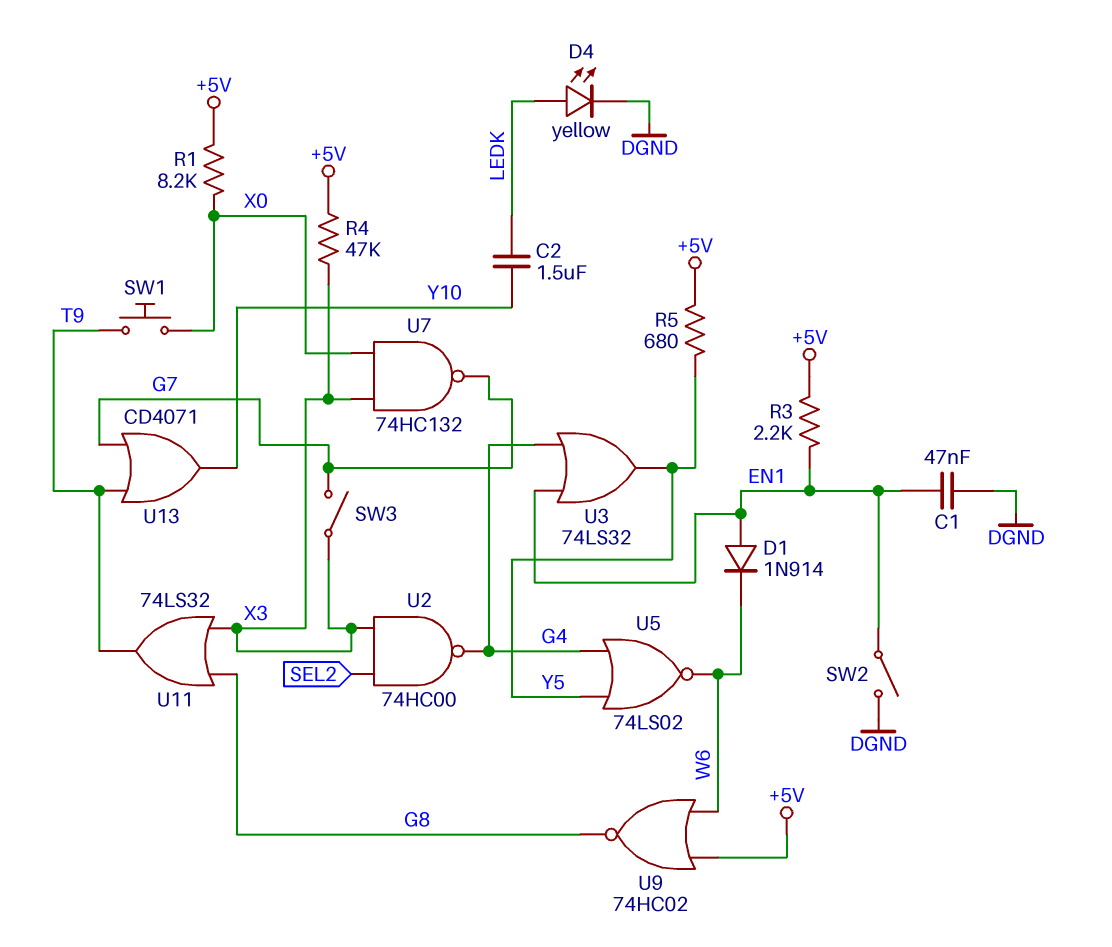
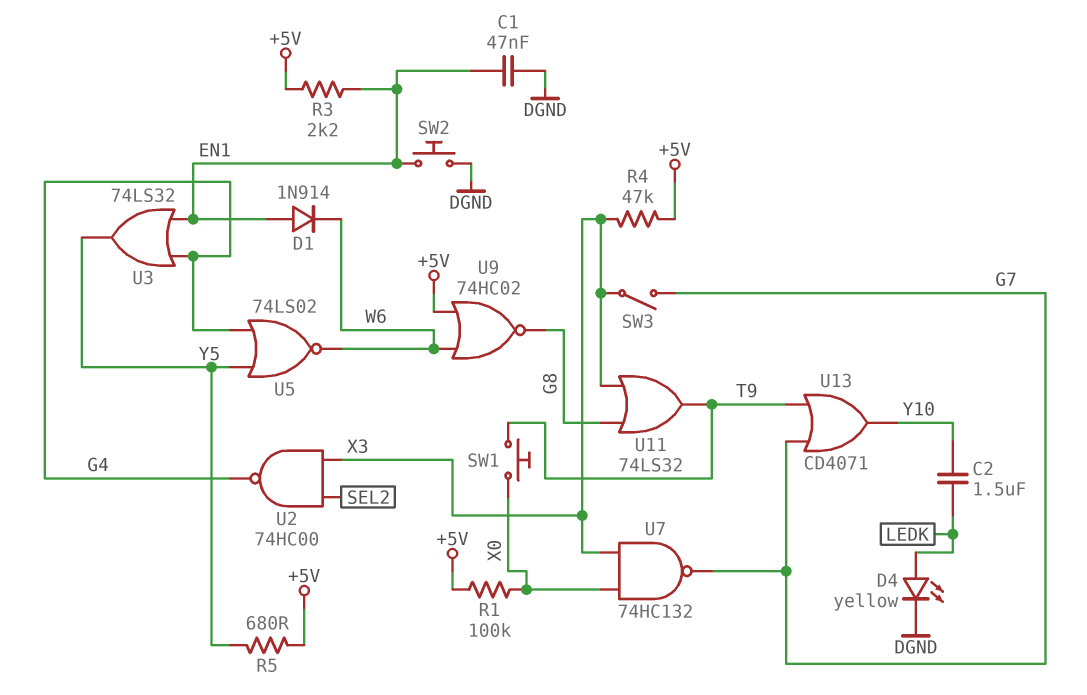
R1: 8.2k (+5V, X0) -> 100k (+5V, X0)
SW2: switch (DGND, EN1) -> button (DGND, EN1)

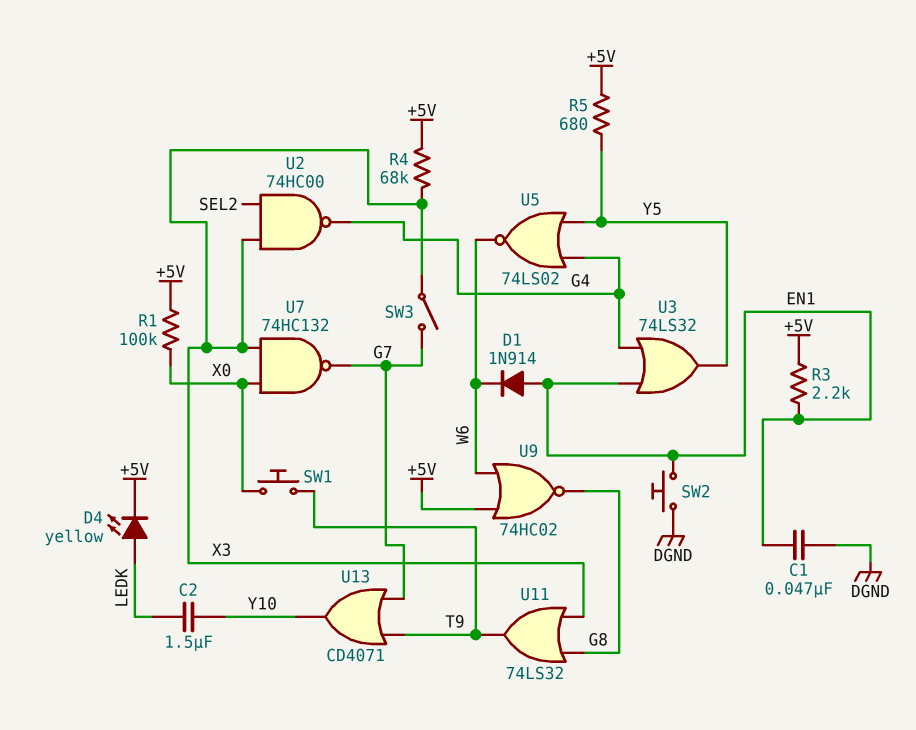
D4: LED yellow (A LEDK, K DGND) -> LED yellow (A LEDK, K +5V)
R4: 47k (+5V, X3) -> 68k (+5V, X3)

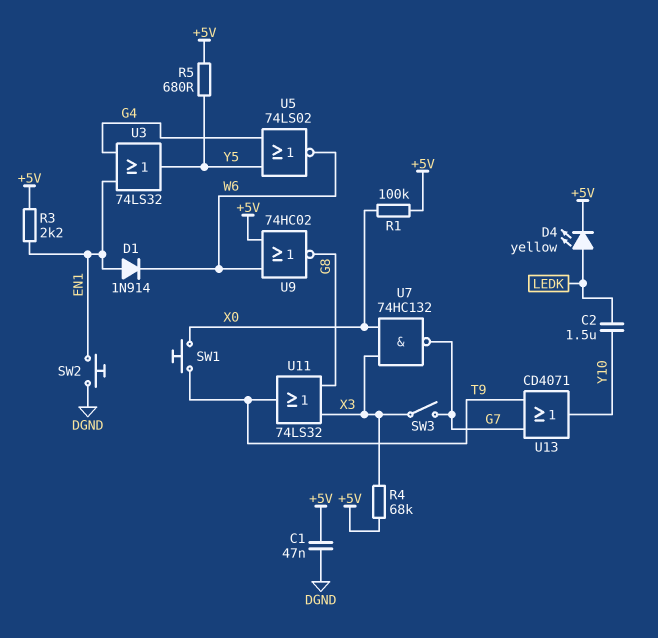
C1: 47nF (DGND, EN1) -> 47nF (+5V, DGND)
U2: NAND 74HC00 (in SEL2, in X3, out G4) -> none

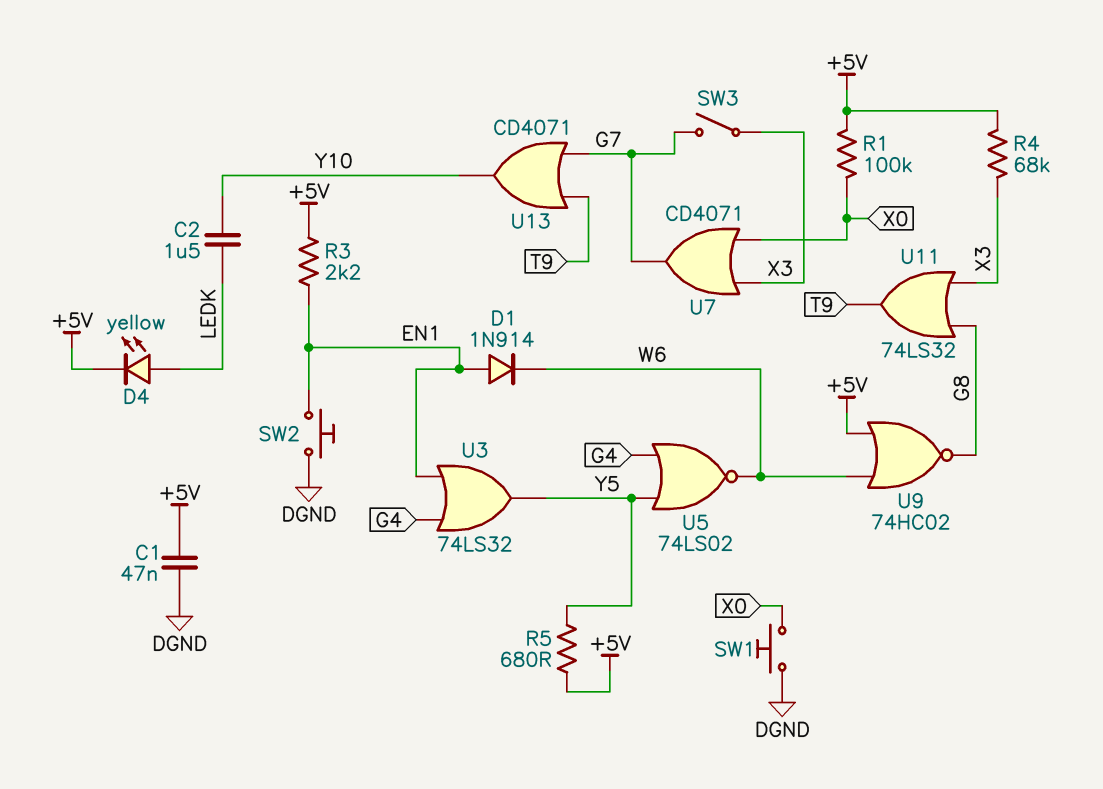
SW1: button (T9, X0) -> button (DGND, X0)
U7: NAND 74HC132 (in X0, in X3, out G7) -> OR CD4071 (in X0, in X3, out G7)

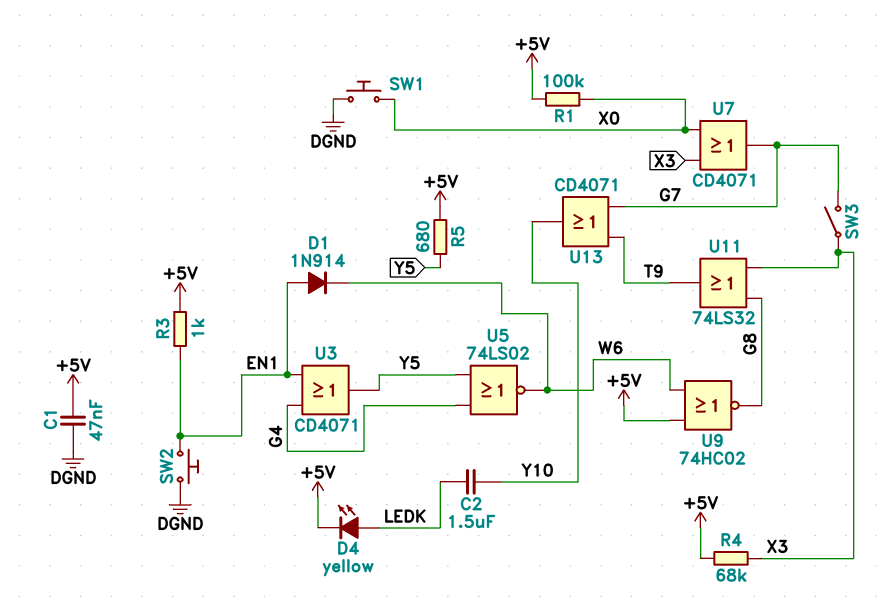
R3: 2.2k (+5V, EN1) -> 1k (+5V, EN1)
U3: OR 74LS32 (in EN1, in G4, out Y5) -> OR CD4071 (in EN1, in G4, out Y5)

